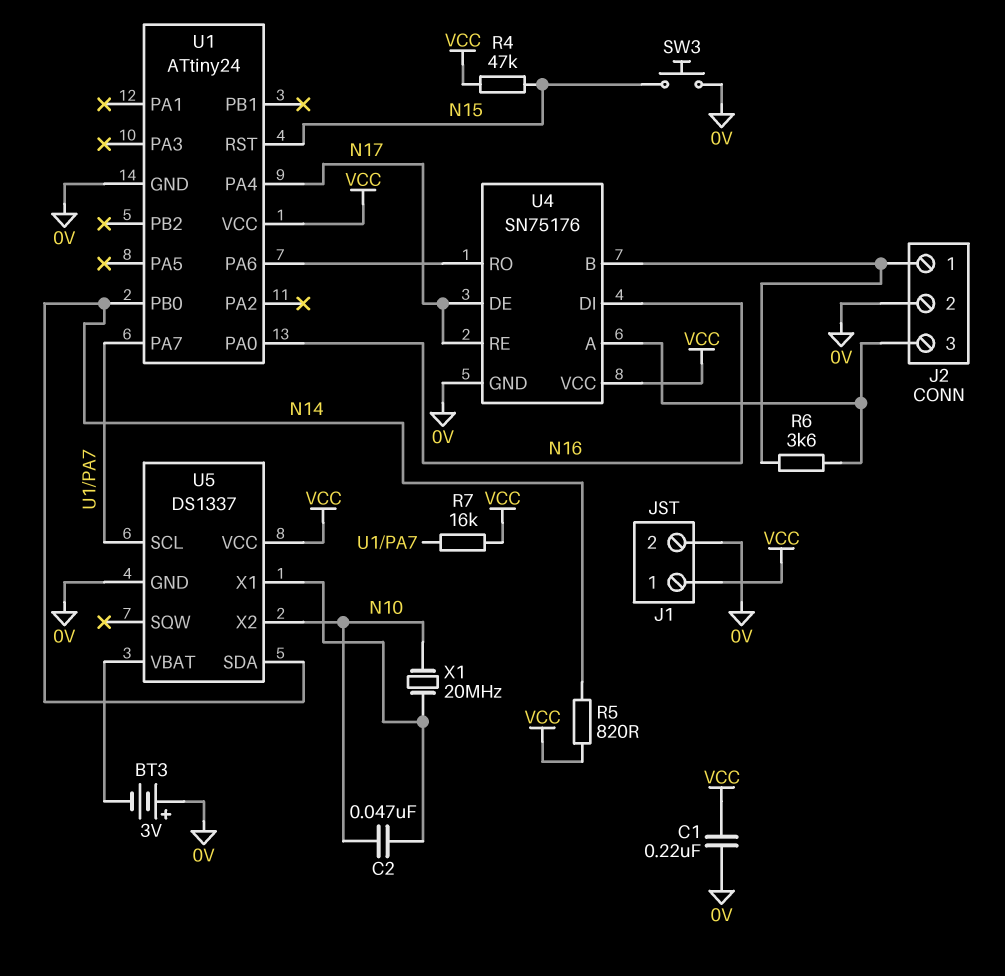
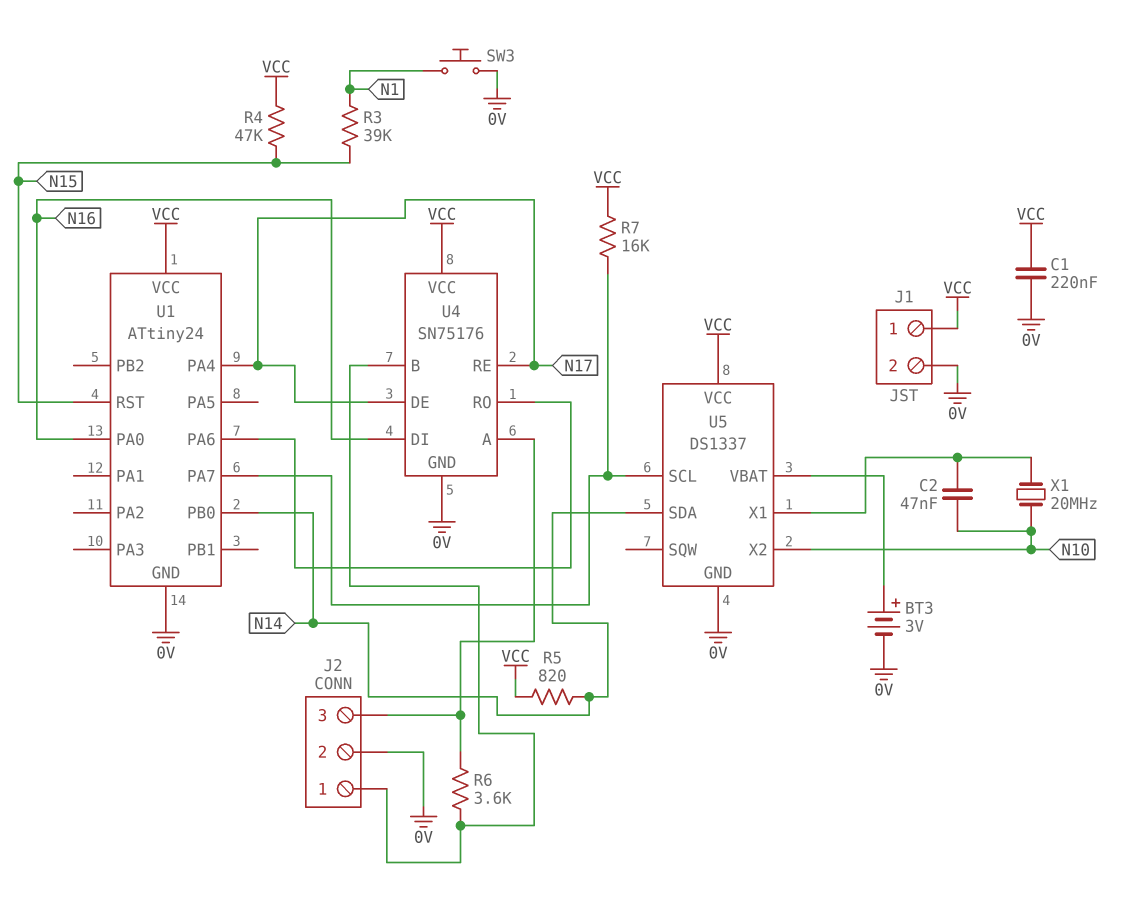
BT3: 3V (plus 0V, minus U5/VBAT) -> 3V (plus U5/VBAT, minus 0V)
R3: none -> 39k (N1, N15)
SW3: button (0V, N15) -> button (0V, N1)

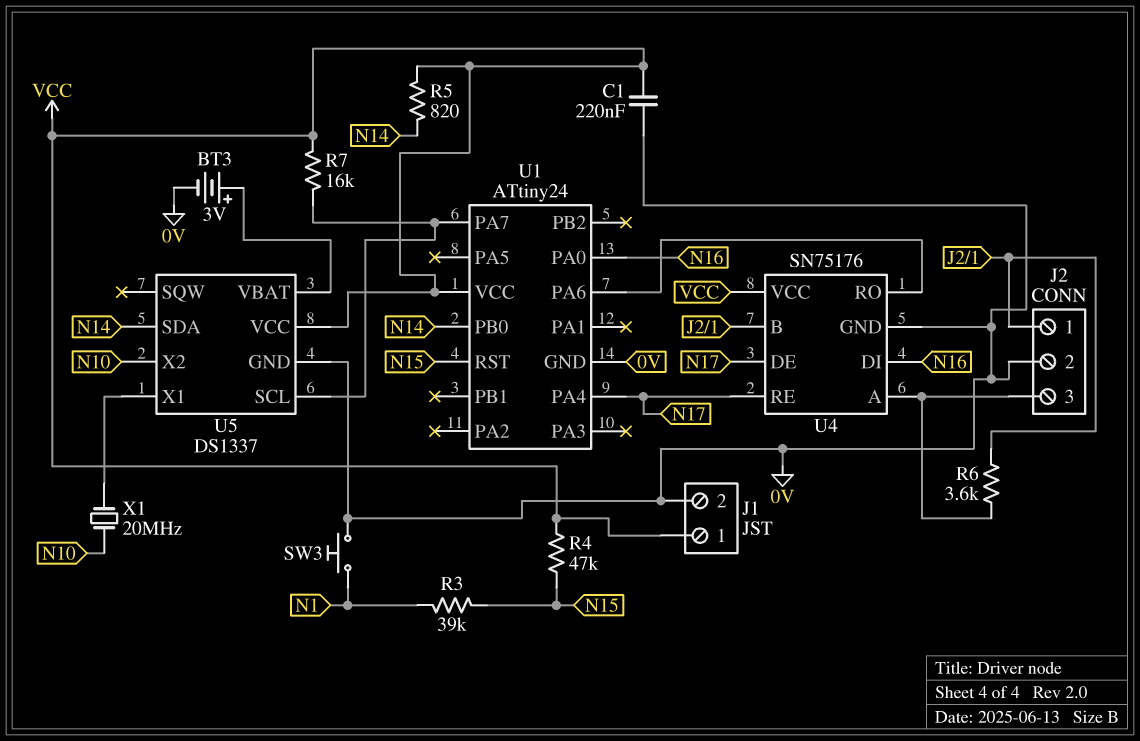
C2: 47nF (N10, U5/X1) -> none

